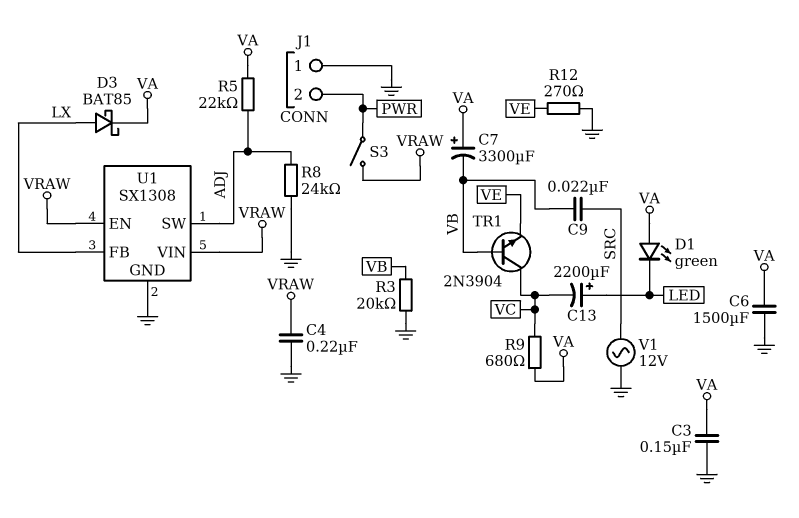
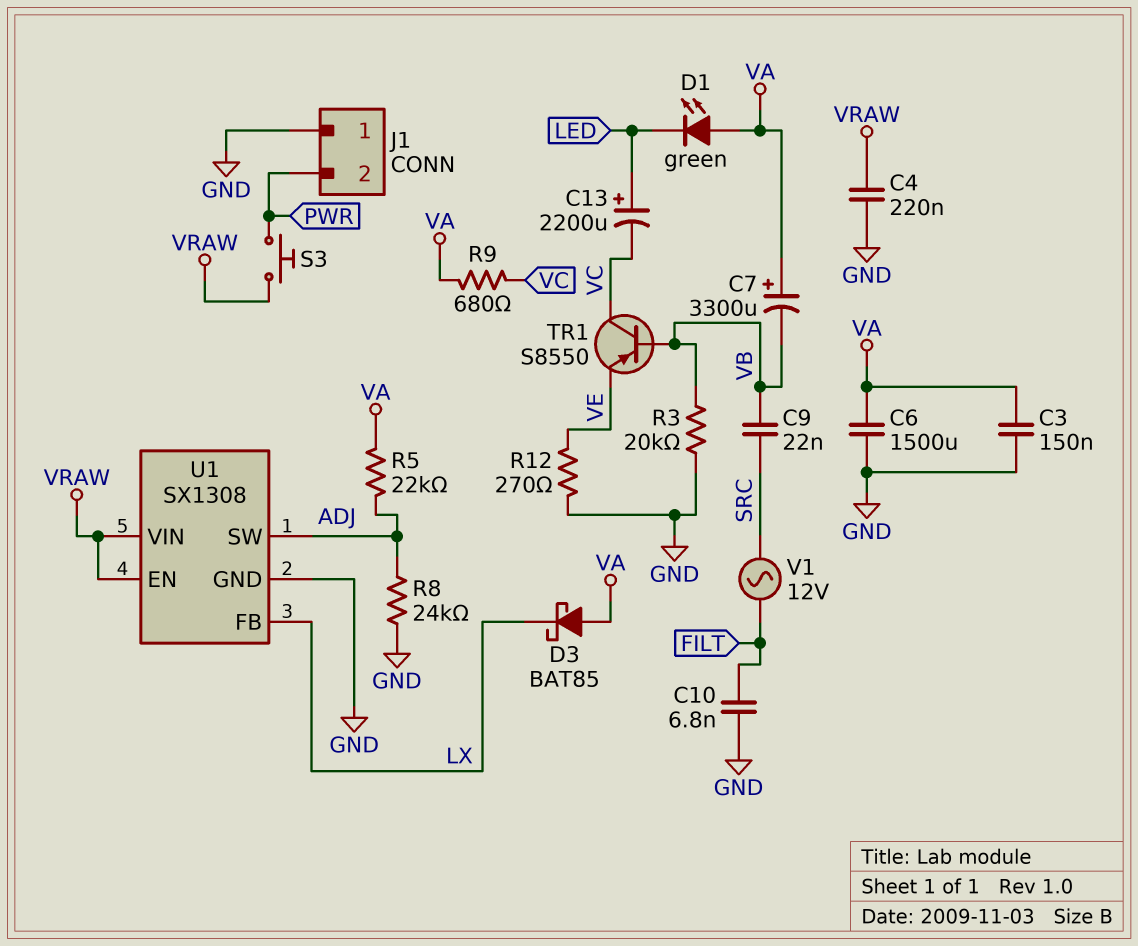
C10: none -> 6.8nF (FILT, GND)
D3: schottky BAT85 (A LX, K VA) -> schottky BAT85 (A VA, K LX)
S3: switch (PWR, VRAW) -> button (PWR, VRAW)
TR1: NPN 2N3904 (B VB, C VC, E VE) -> PNP S8550 (B VB, C VC, E VE)
V1: AC 12V (GND, SRC) -> AC 12V (FILT, SRC)

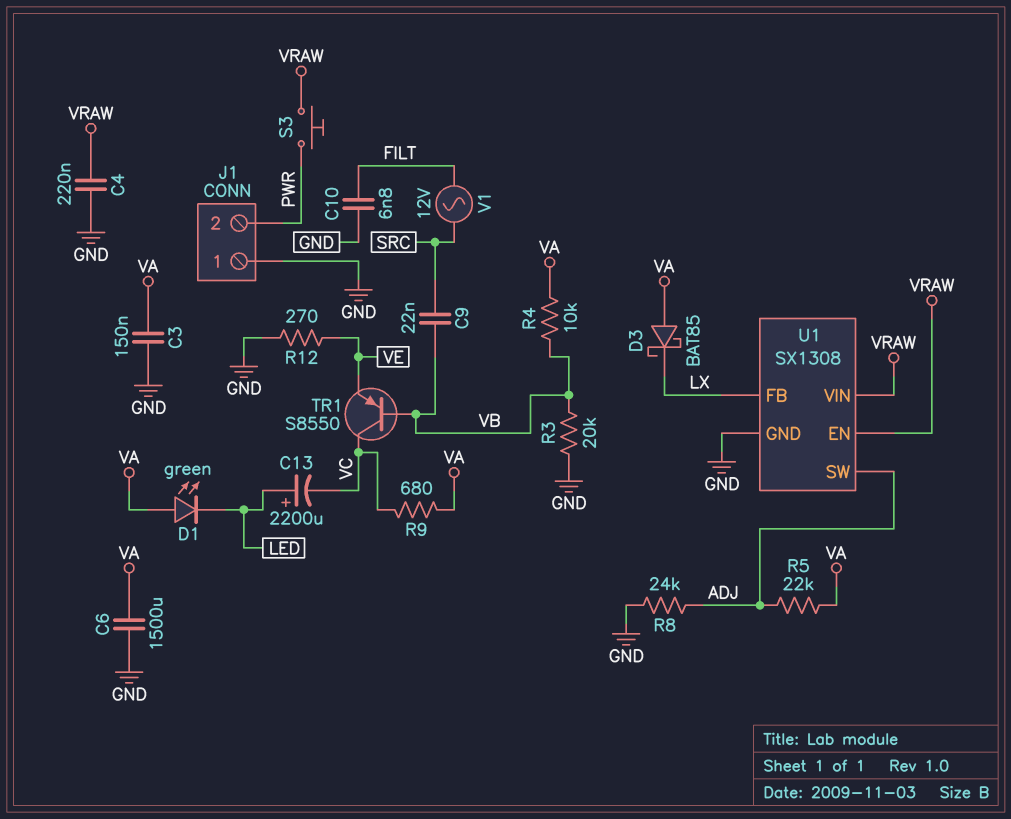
C7: 3300uF (plus VA, minus VB) -> none
R4: none -> 10k (VA, VB)

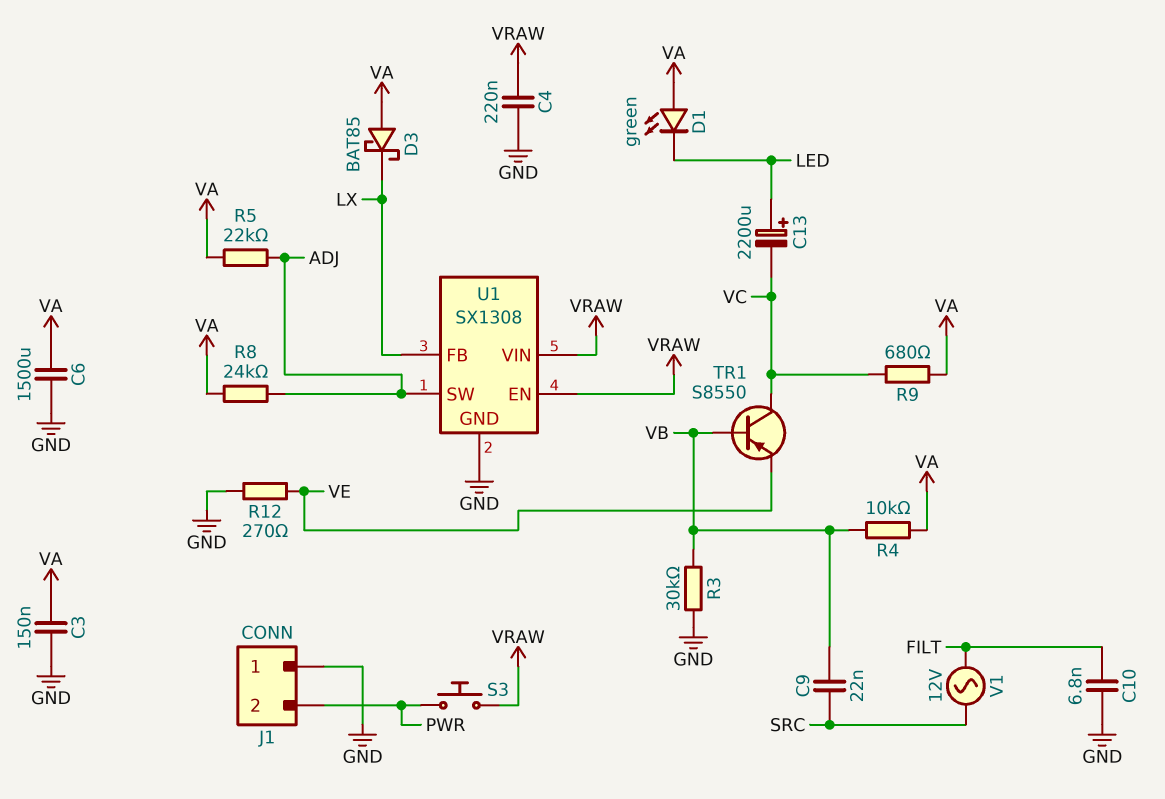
R3: 20k (GND, VB) -> 30k (GND, VB)
R8: 24k (ADJ, GND) -> 24k (ADJ, VA)

